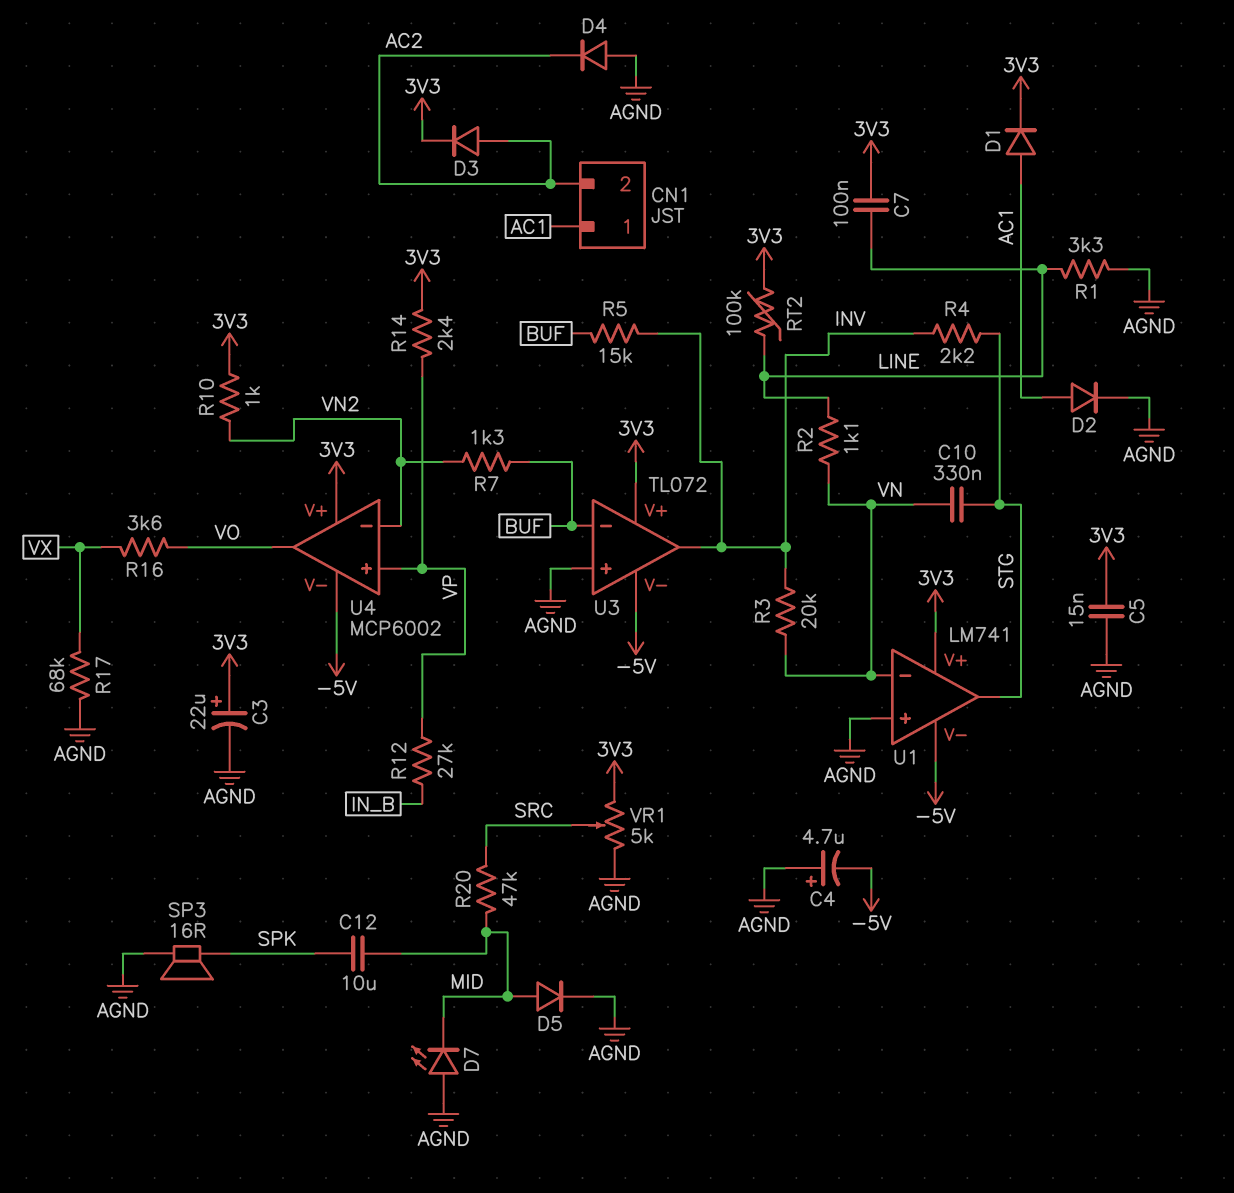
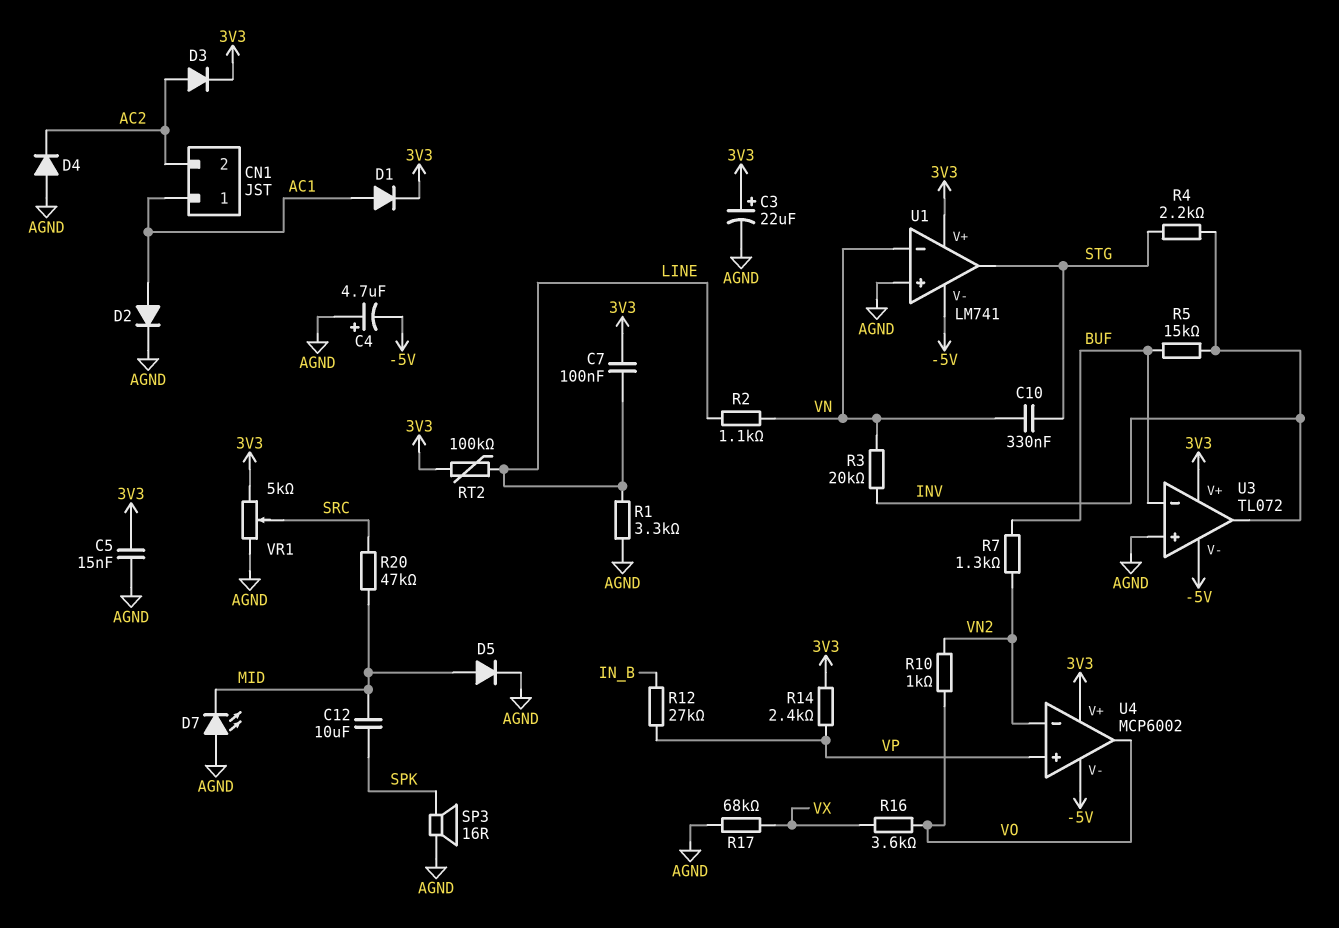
R10: 1k (3V3, VN2) -> 1k (VN2, VO)

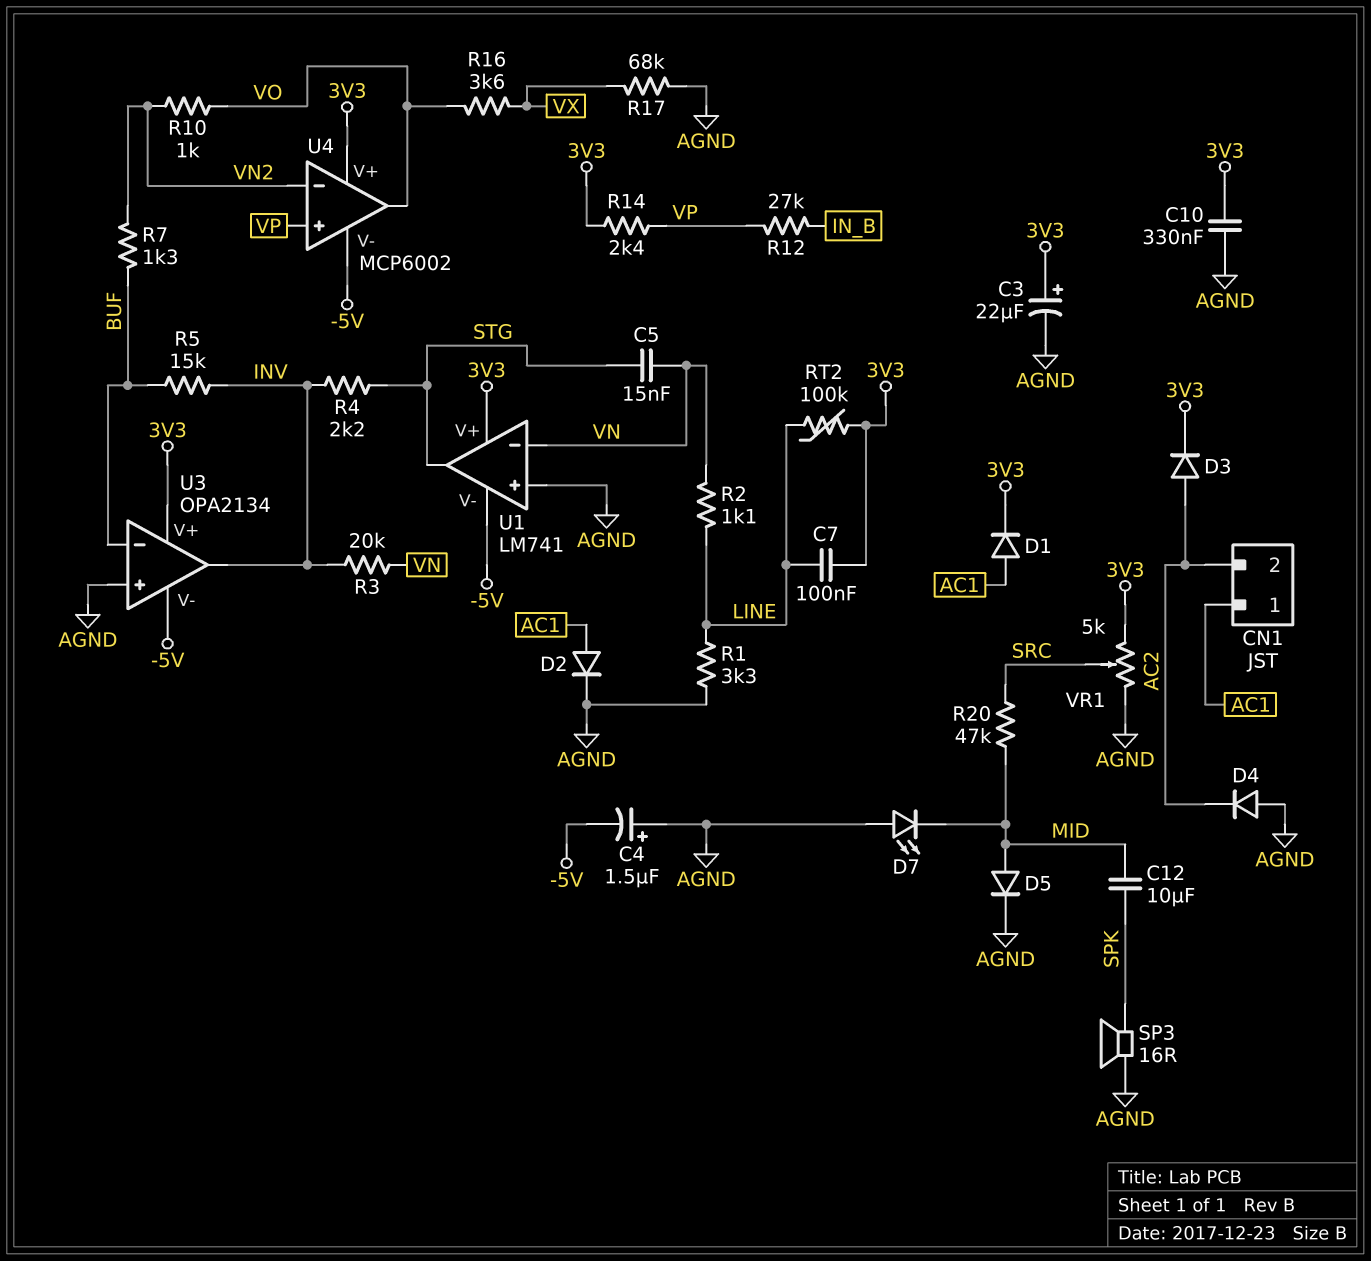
C4: 4.7uF (plus AGND, minus -5V) -> 1.5uF (plus AGND, minus -5V)
C5: 15nF (3V3, AGND) -> 15nF (STG, VN)
C10: 330nF (STG, VN) -> 330nF (3V3, AGND)
U3: TL072 -> OPA2134

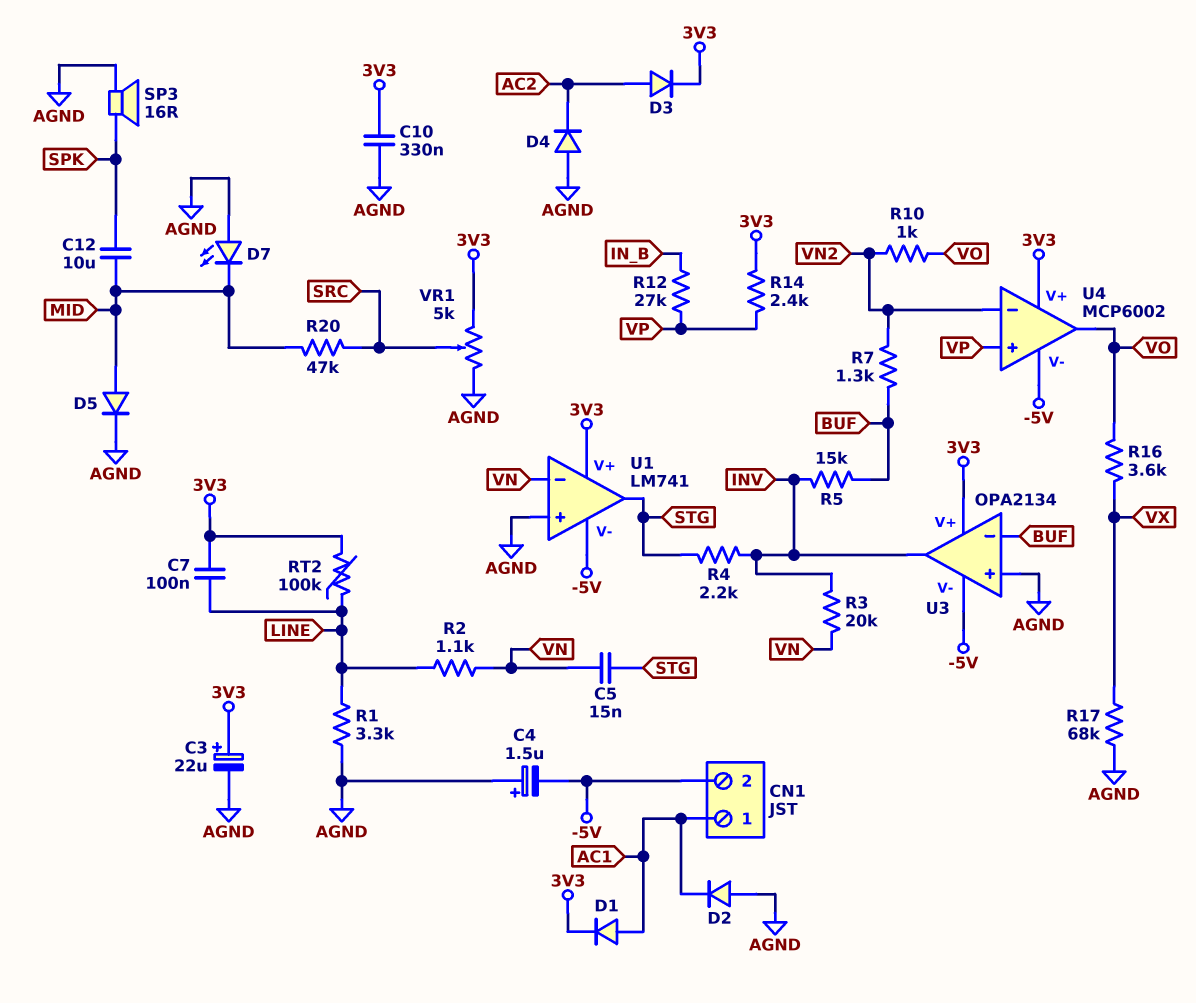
CN1 pin 2: AC2 -> -5V
D2: diode (A AC1, K AGND) -> diode (A AGND, K AC1)

